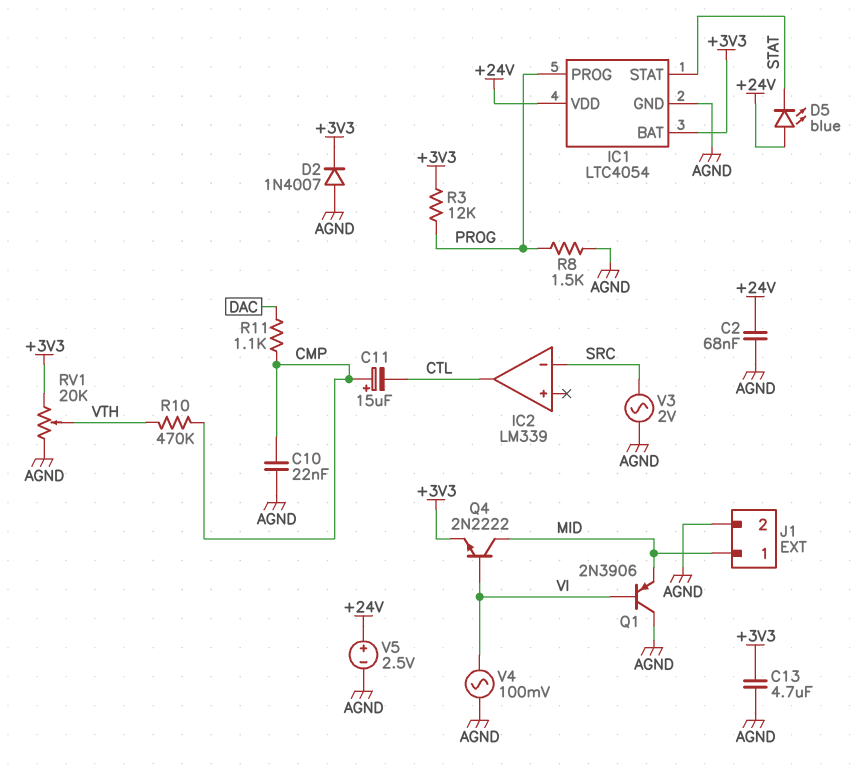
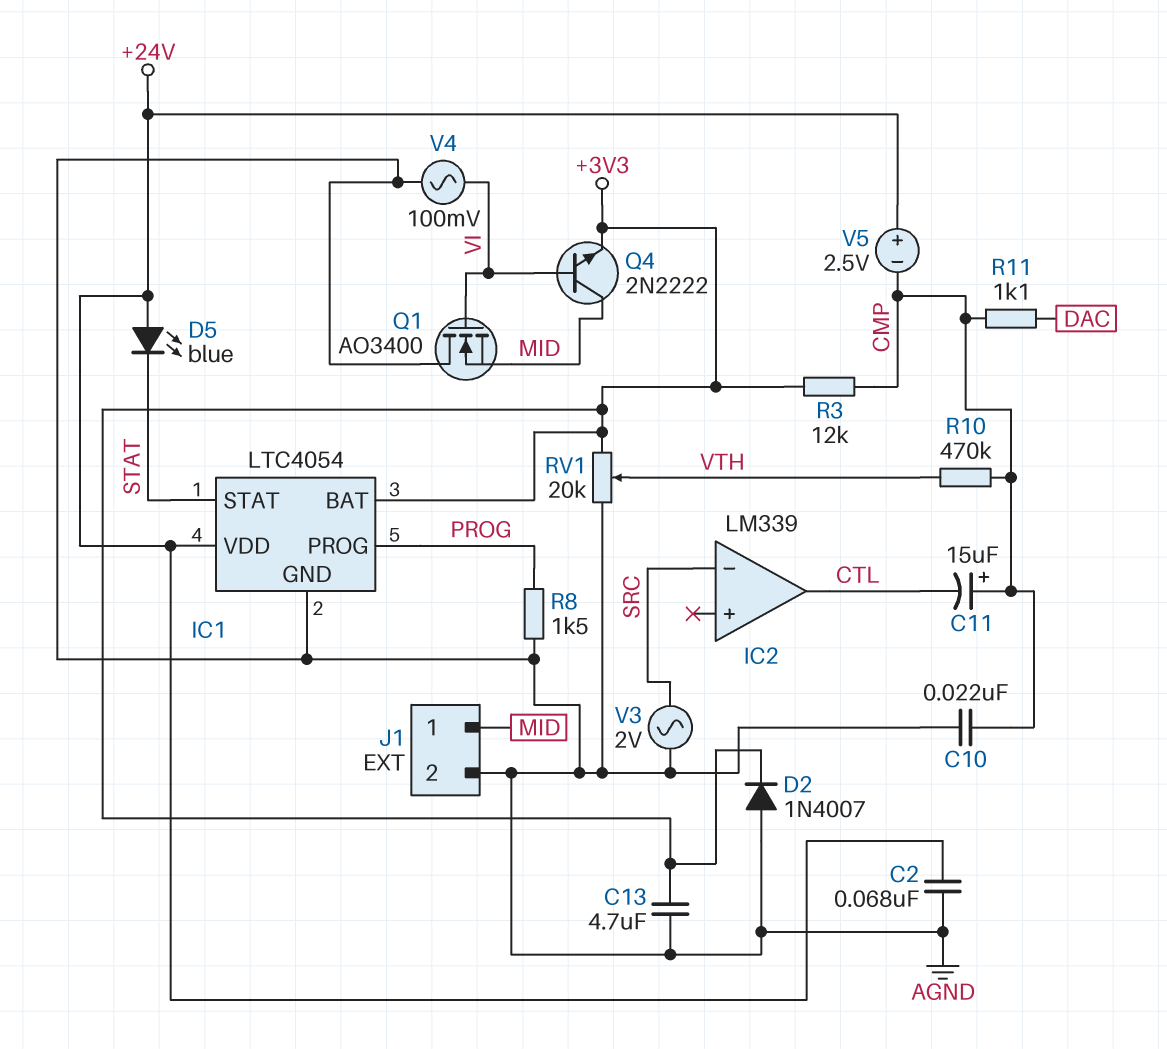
Q1: PNP 2N3906 (B VI, C AGND, E MID) -> NMOS AO3400 (G VI, D AGND, S MID)
R3: 12k (+3V3, PROG) -> 12k (+3V3, CMP)
V5: 2.5V (plus +24V, minus AGND) -> 2.5V (plus +24V, minus CMP)

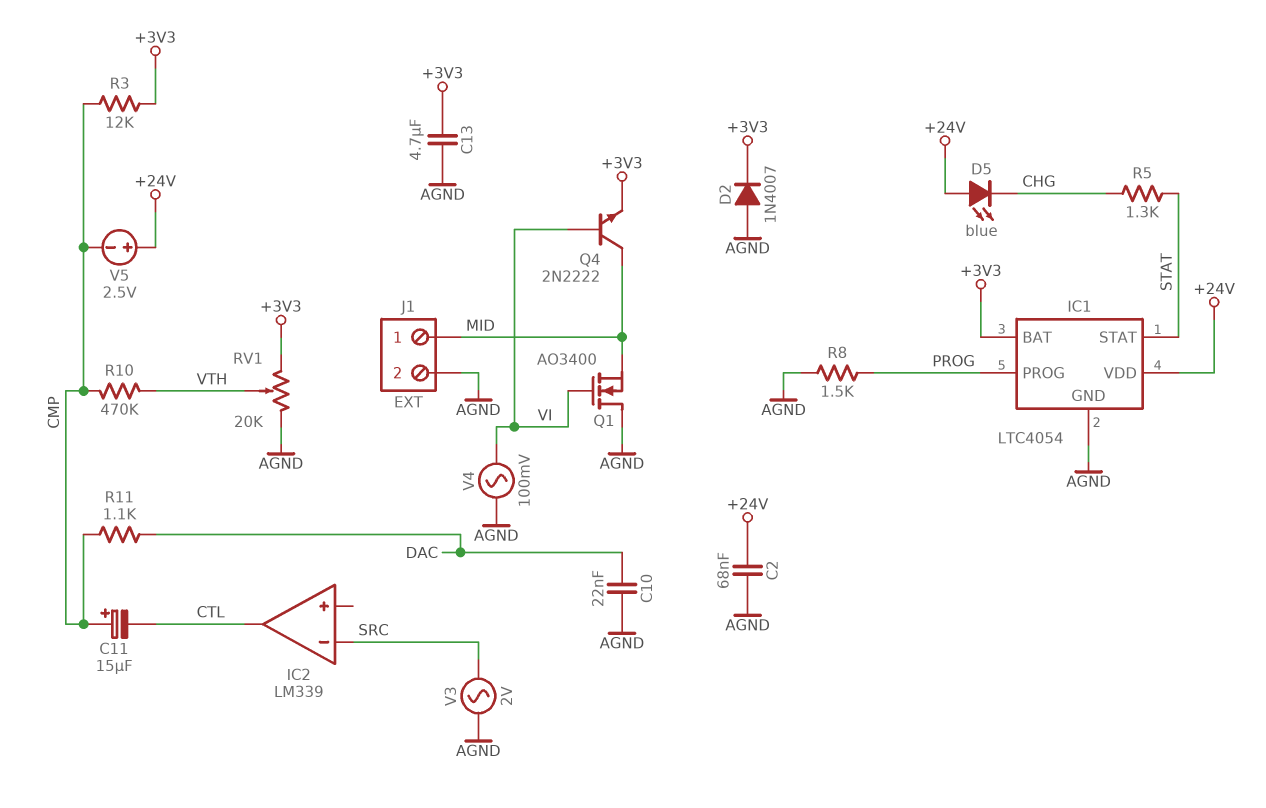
C10: 22nF (AGND, CMP) -> 22nF (AGND, DAC)
D5: LED blue (A +24V, K STAT) -> LED blue (A +24V, K CHG)
R5: none -> 1.3k (CHG, STAT)

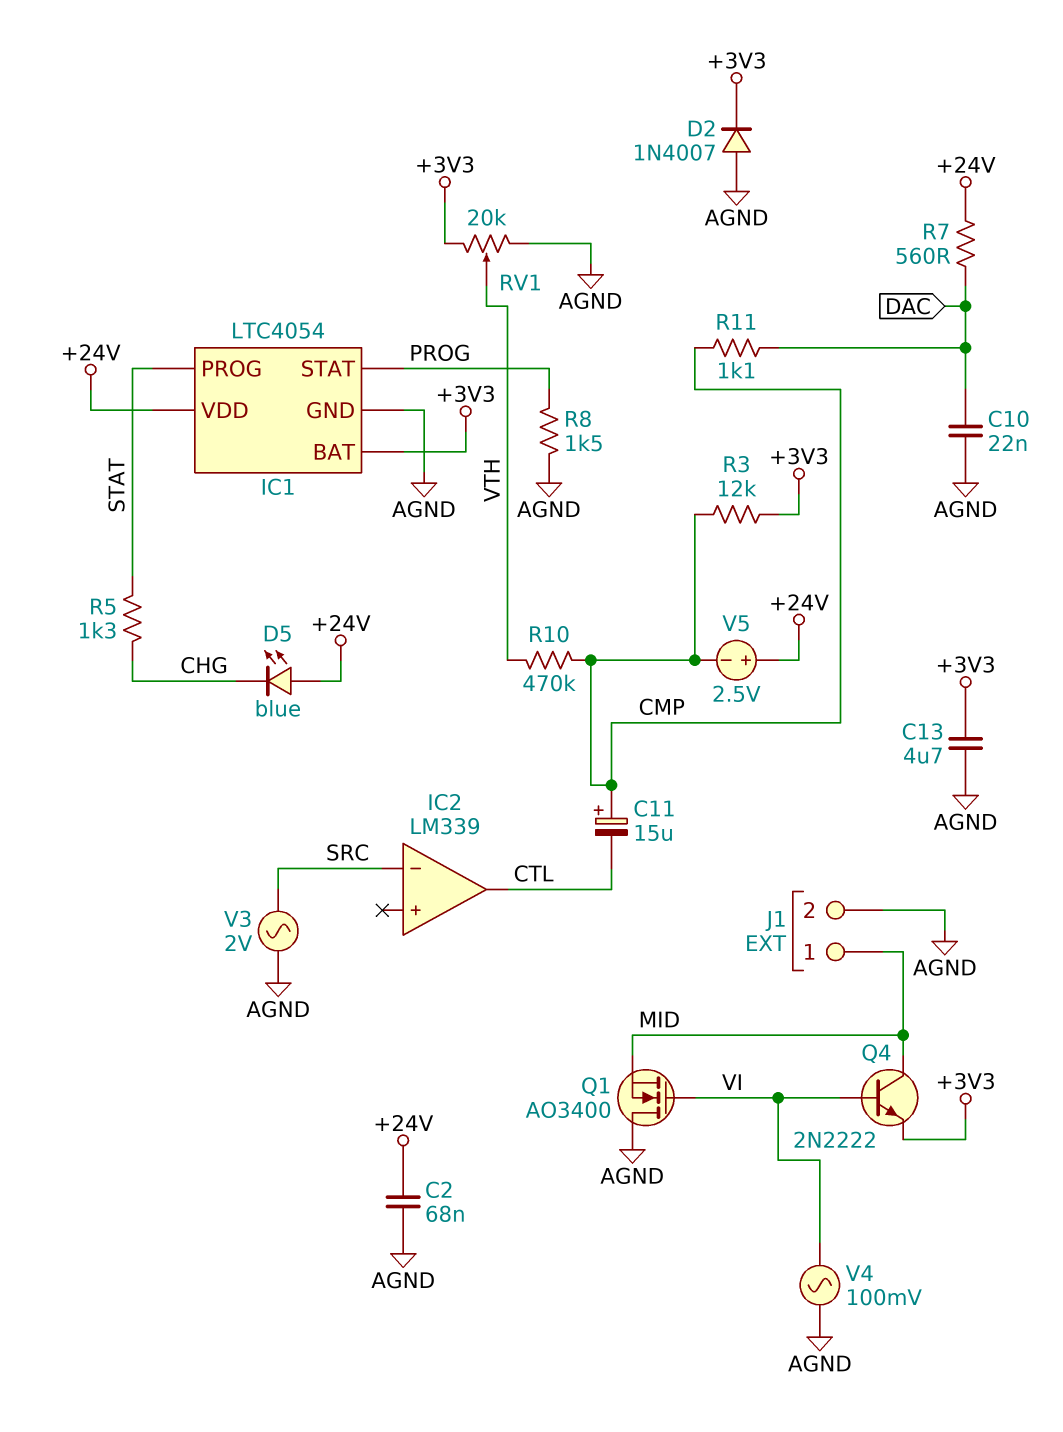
IC1 pin PROG: PROG -> STAT
IC1 pin STAT: STAT -> PROG
R7: none -> 560 (+24V, DAC)

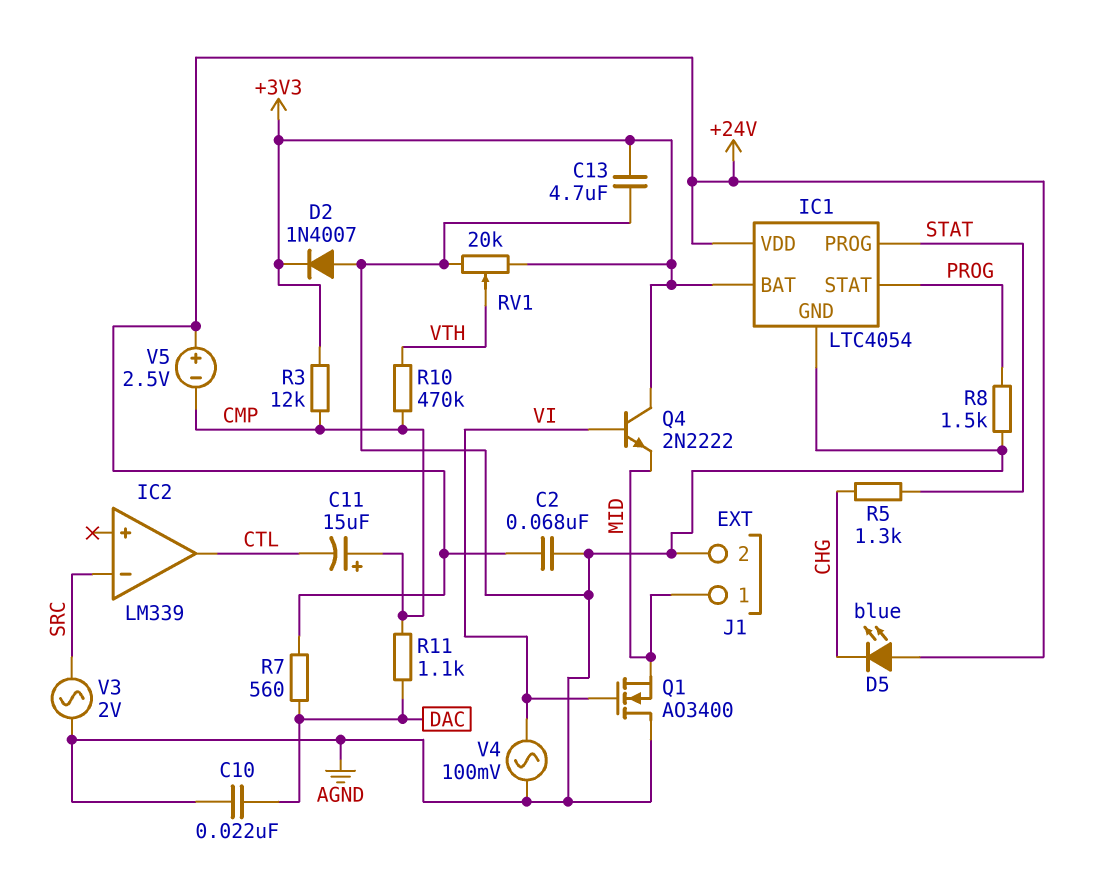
Q4: NPN 2N2222 (B VI, C MID, E +3V3) -> NPN 2N2222 (B VI, C +3V3, E MID)

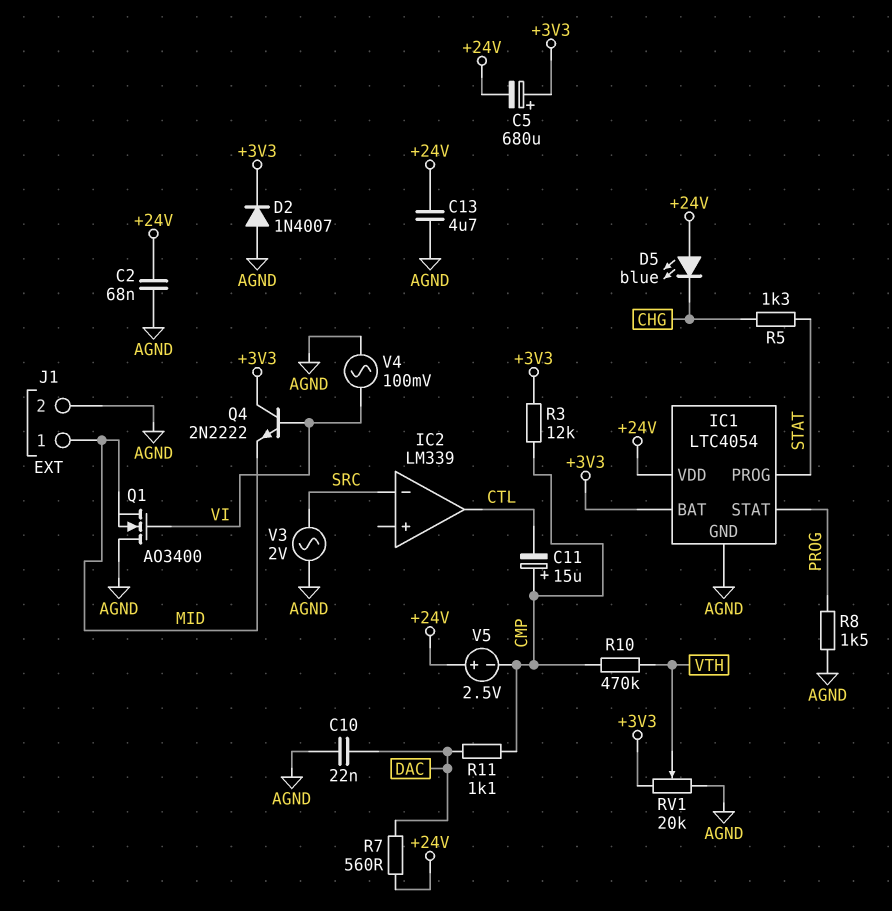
C5: none -> 680uF (plus +3V3, minus +24V)
C13: 4.7uF (+3V3, AGND) -> 4.7uF (+24V, AGND)

